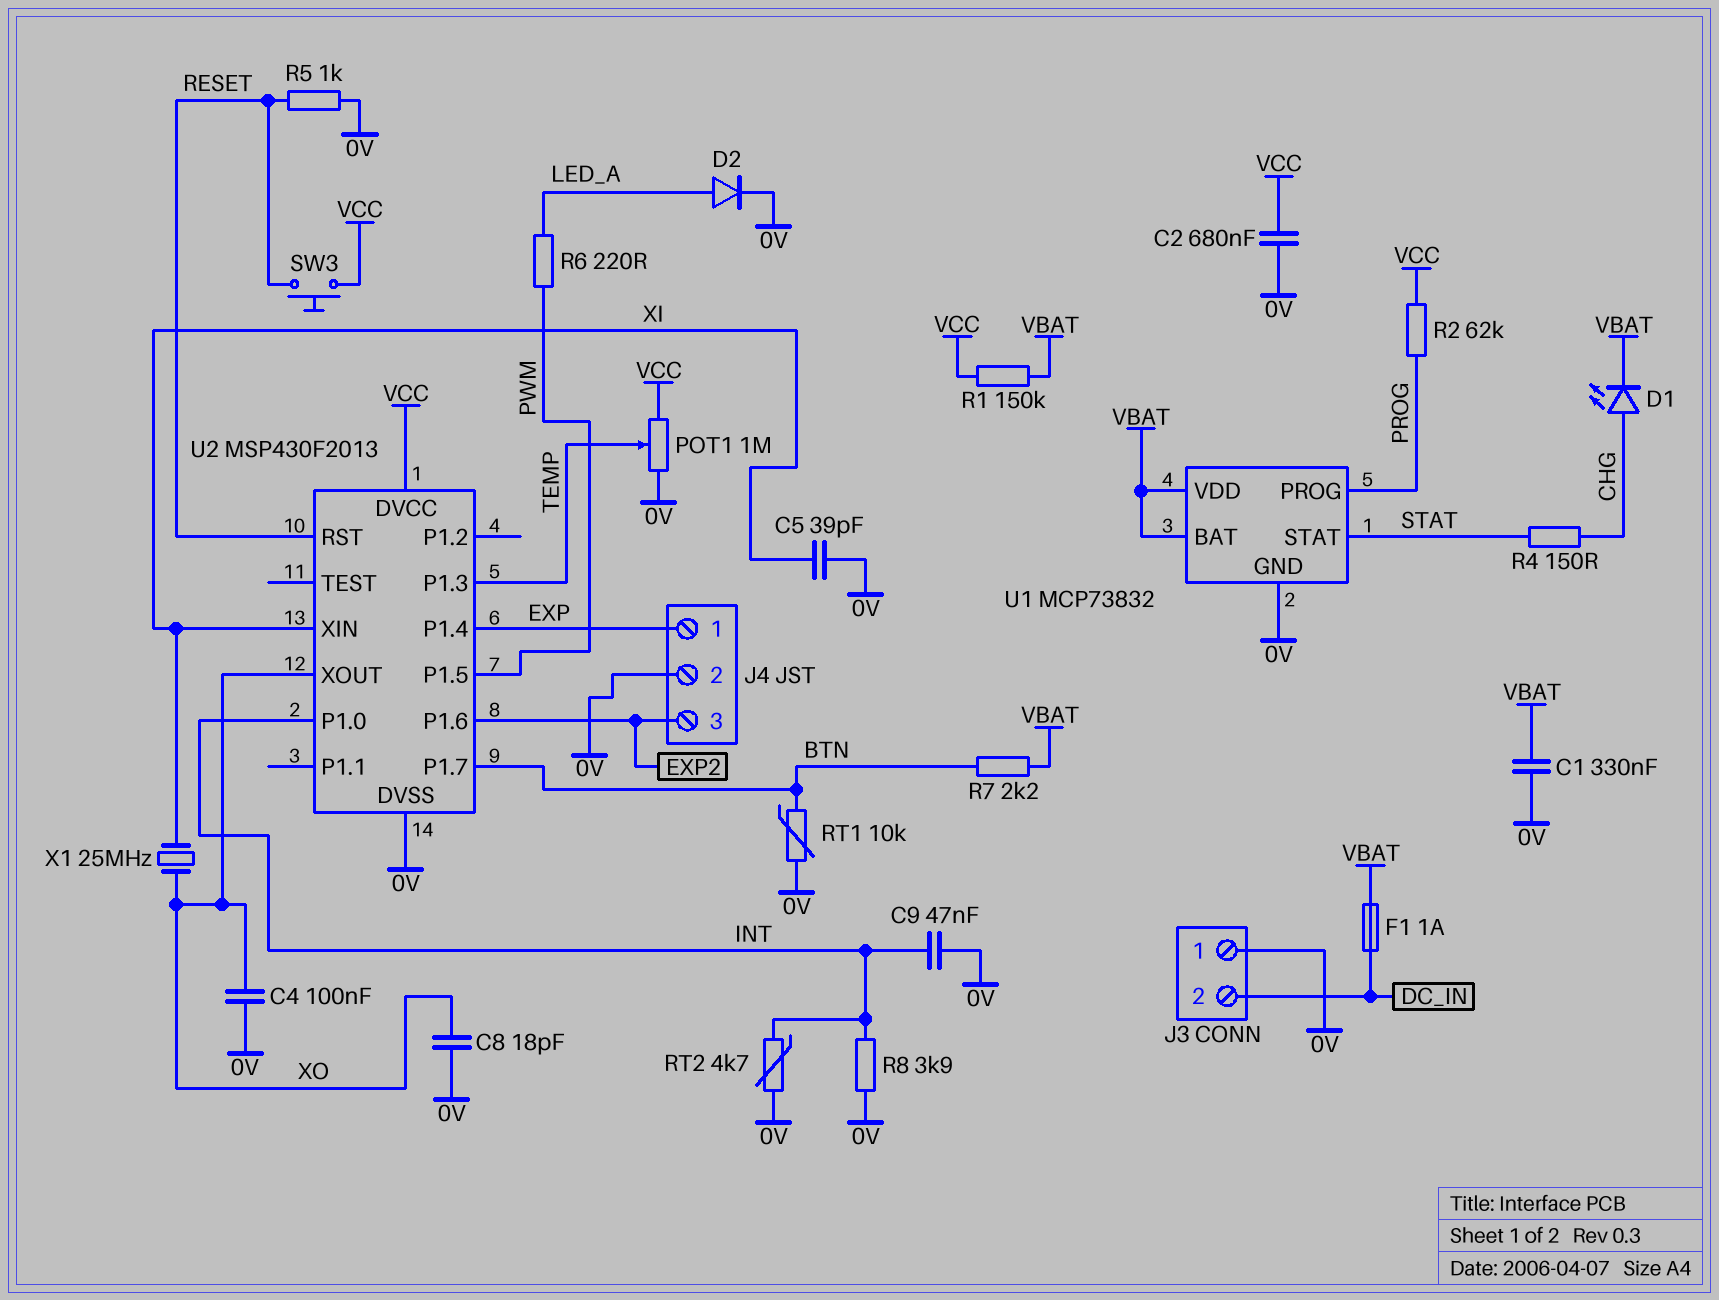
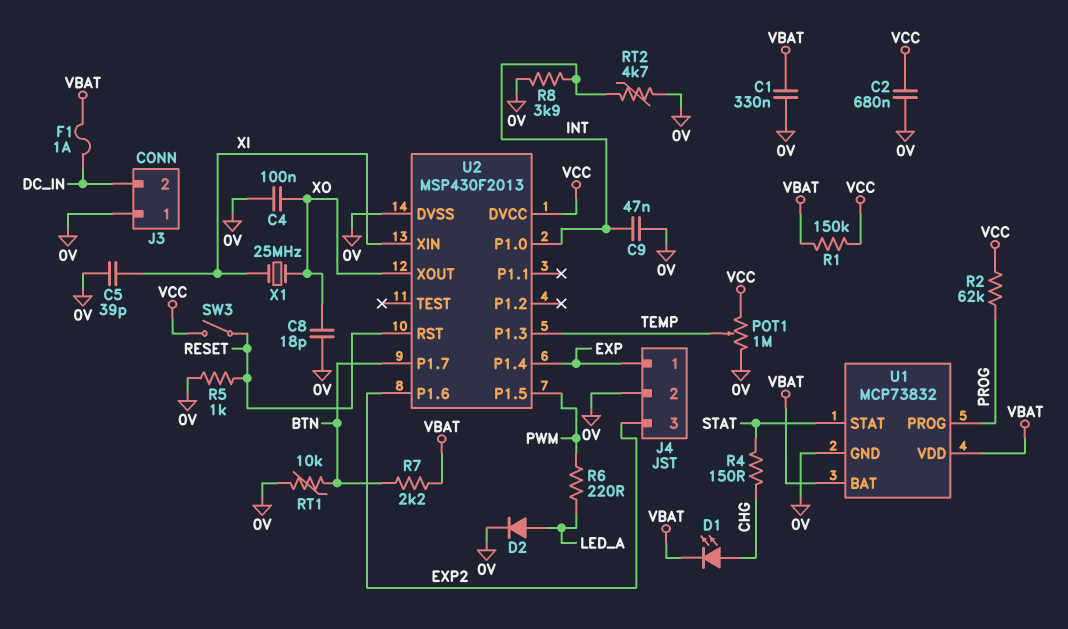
SW3: button (RESET, VCC) -> switch (RESET, VCC)

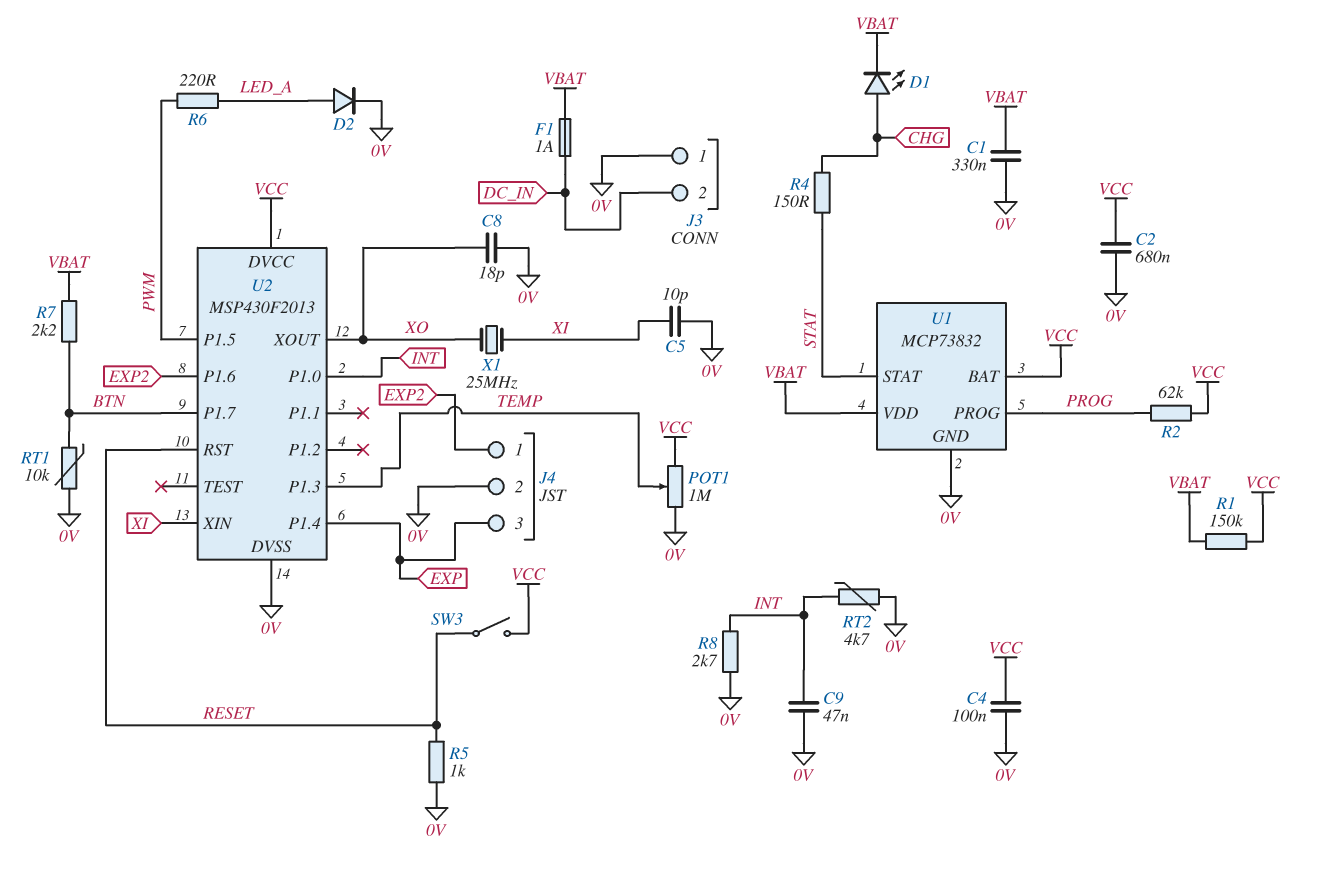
C4: 100nF (0V, XO) -> 100nF (0V, VCC)
C5: 39pF (0V, XI) -> 10pF (0V, XI)
J4 pin 1: EXP -> EXP2
J4 pin 3: EXP2 -> EXP
R8: 3.9k (0V, INT) -> 2.7k (0V, INT)
U1 pin BAT: VBAT -> VCC

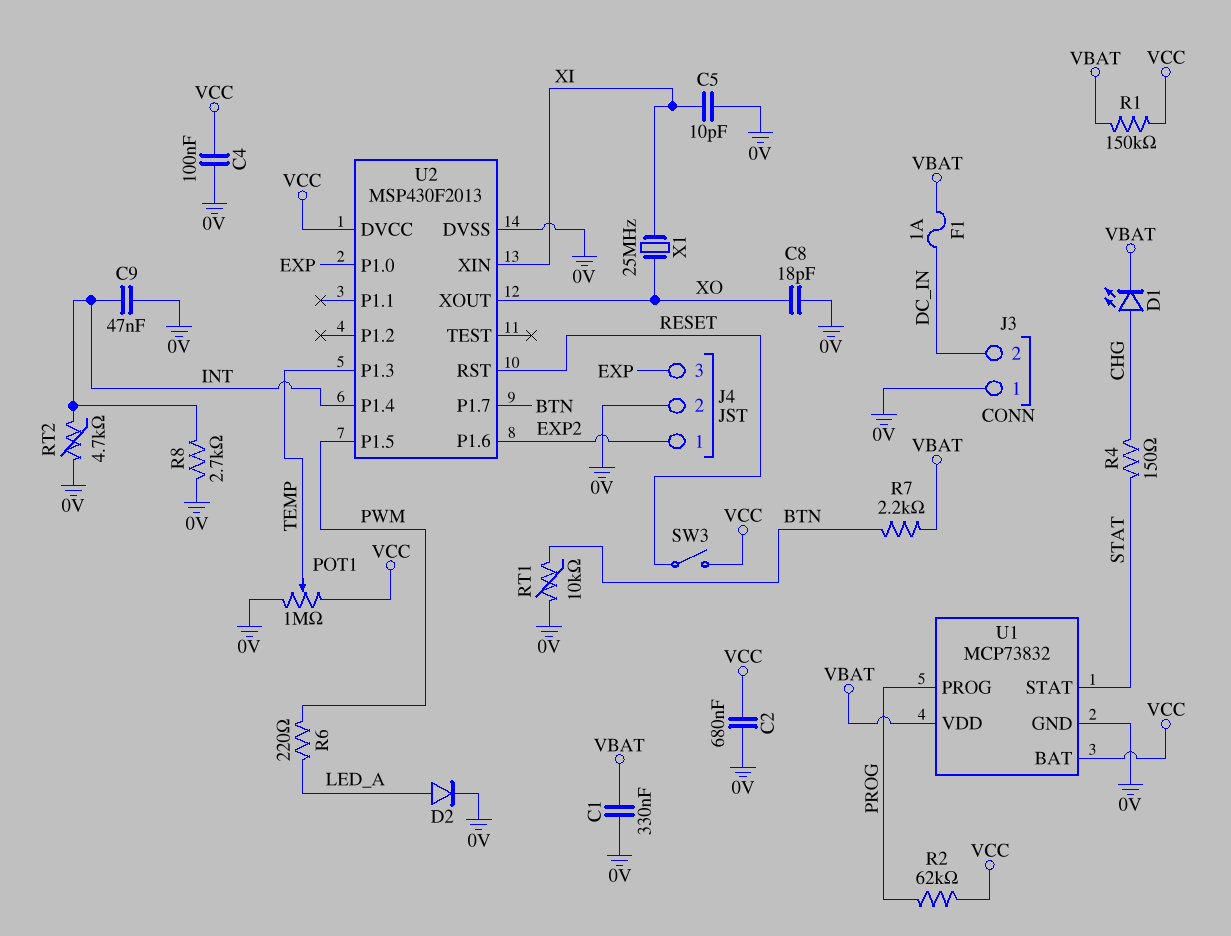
R5: 1k (0V, RESET) -> none
U2 pin P1.0: INT -> EXP
U2 pin P1.4: EXP -> INT

